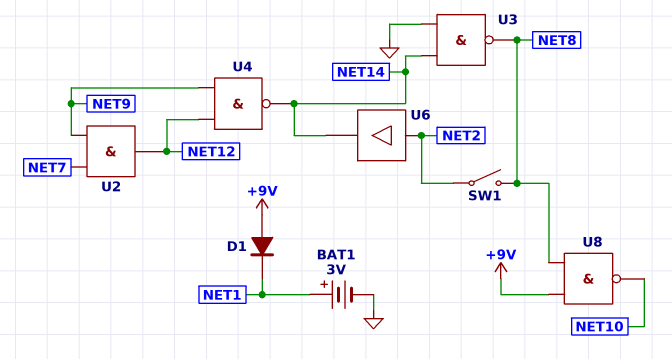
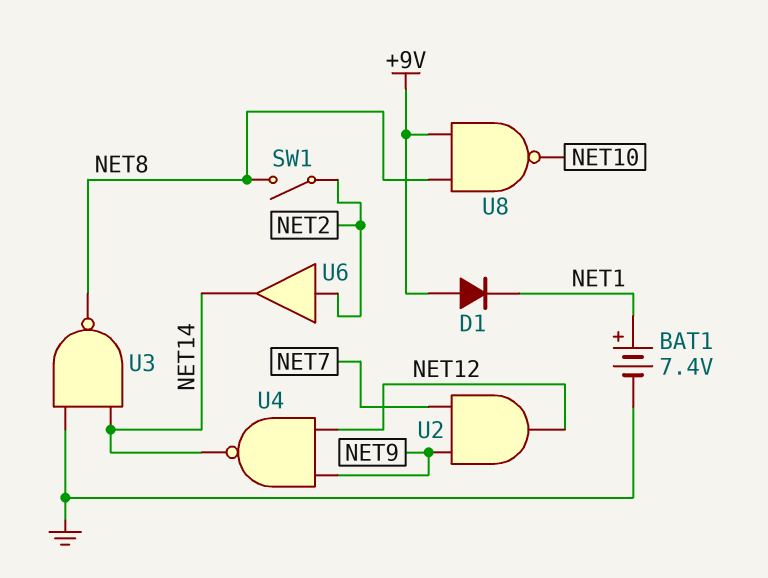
BAT1: 3V (plus NET1, minus GND) -> 7.4V (plus NET1, minus GND)

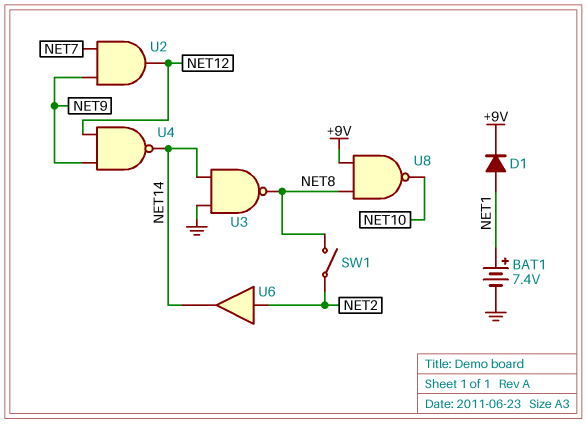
D1: diode (A +9V, K NET1) -> diode (A NET1, K +9V)

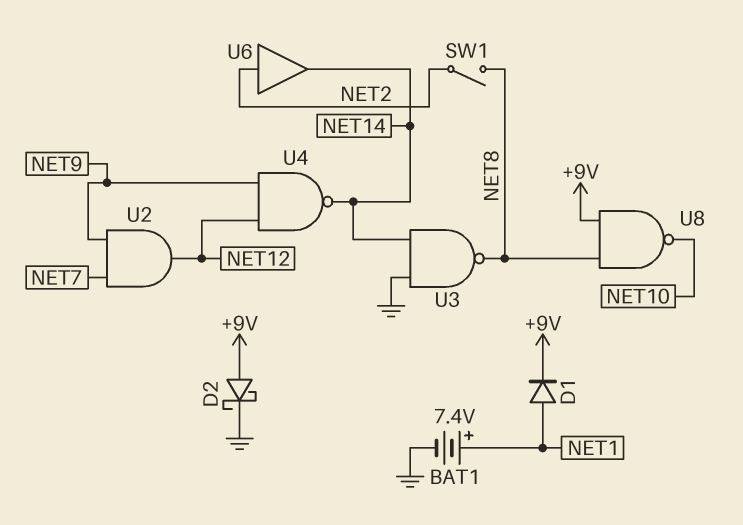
D2: none -> schottky (A +9V, K GND)

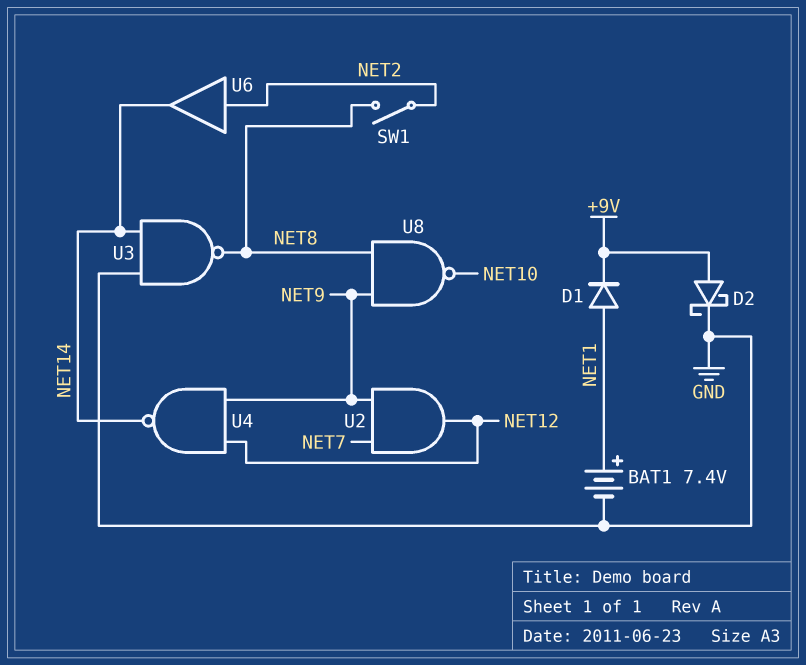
U8: NAND (in +9V, in NET8, out NET10) -> NAND (in NET8, in NET9, out NET10)

